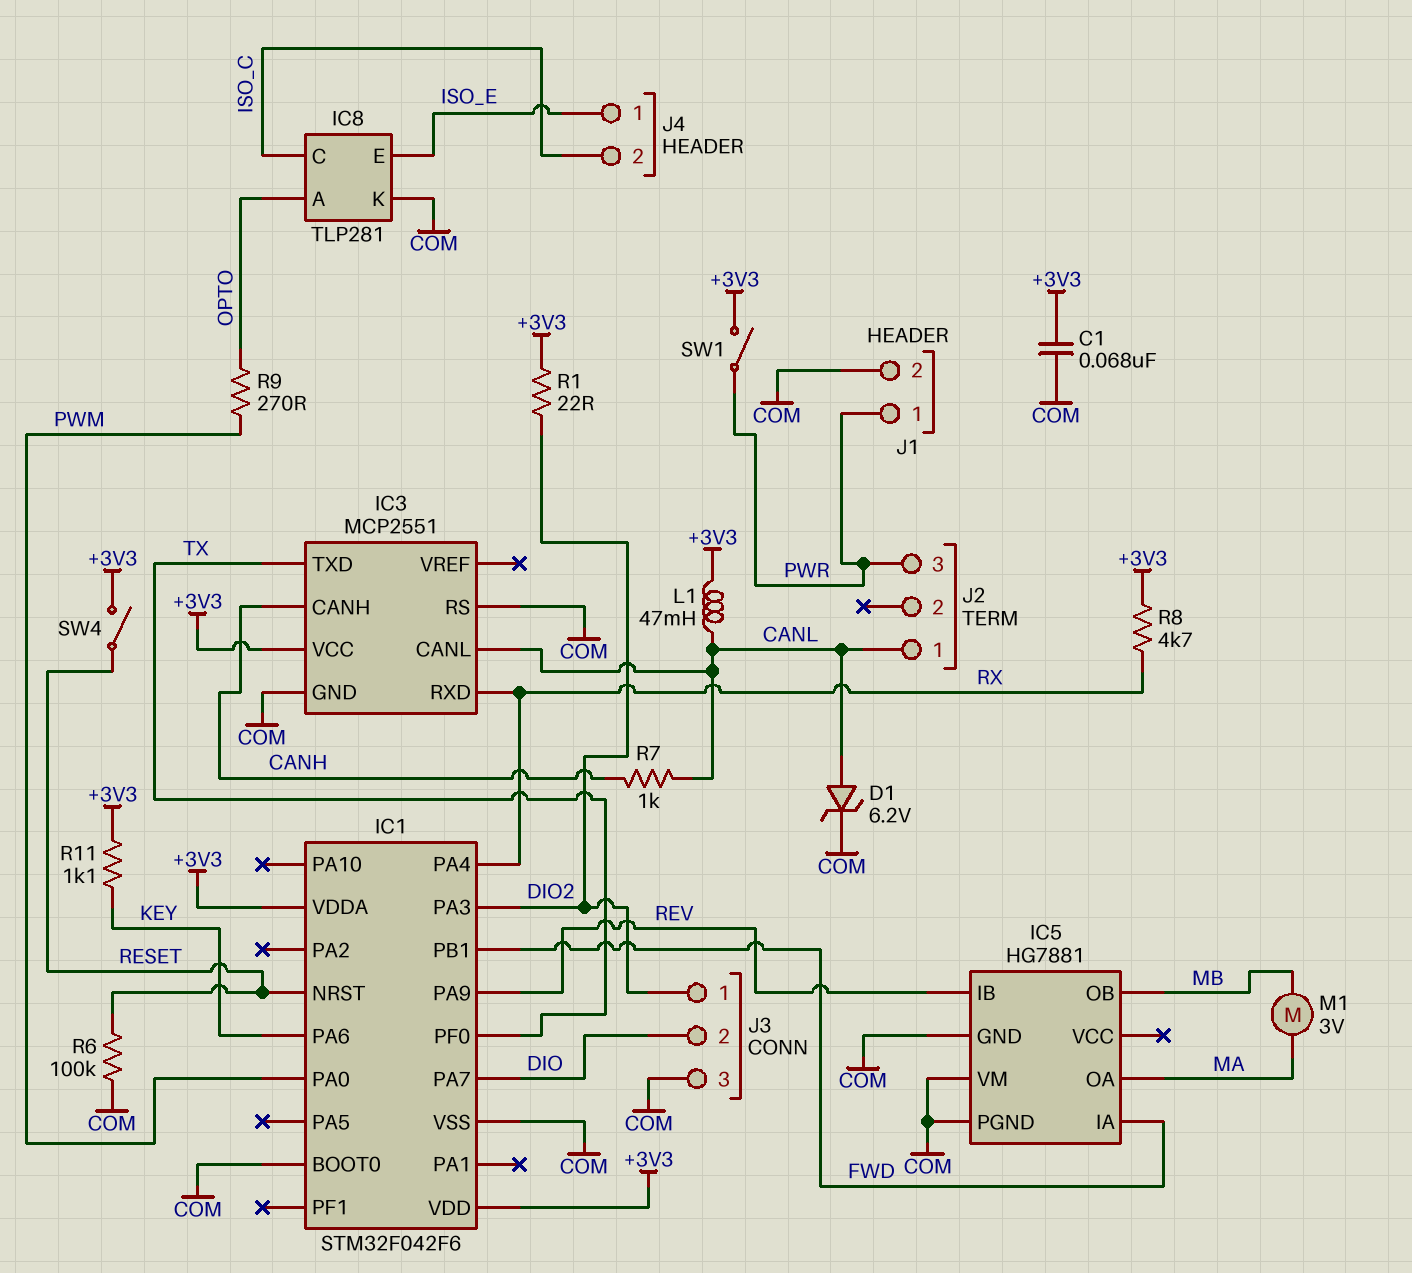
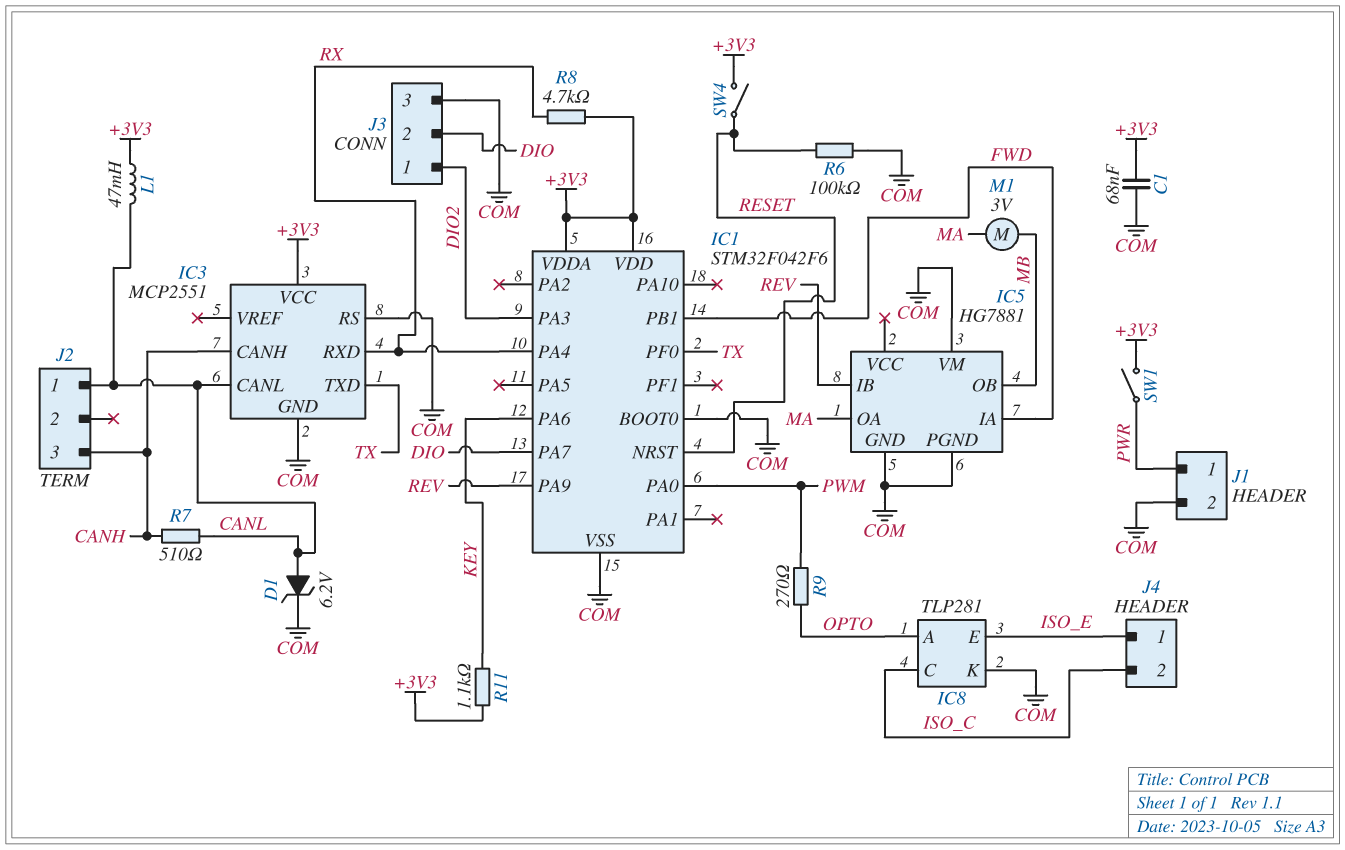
J2 pin 3: PWR -> CANH
R1: 22 (+3V3, DIO2) -> none
R7: 1k (CANH, CANL) -> 510 (CANH, CANL)

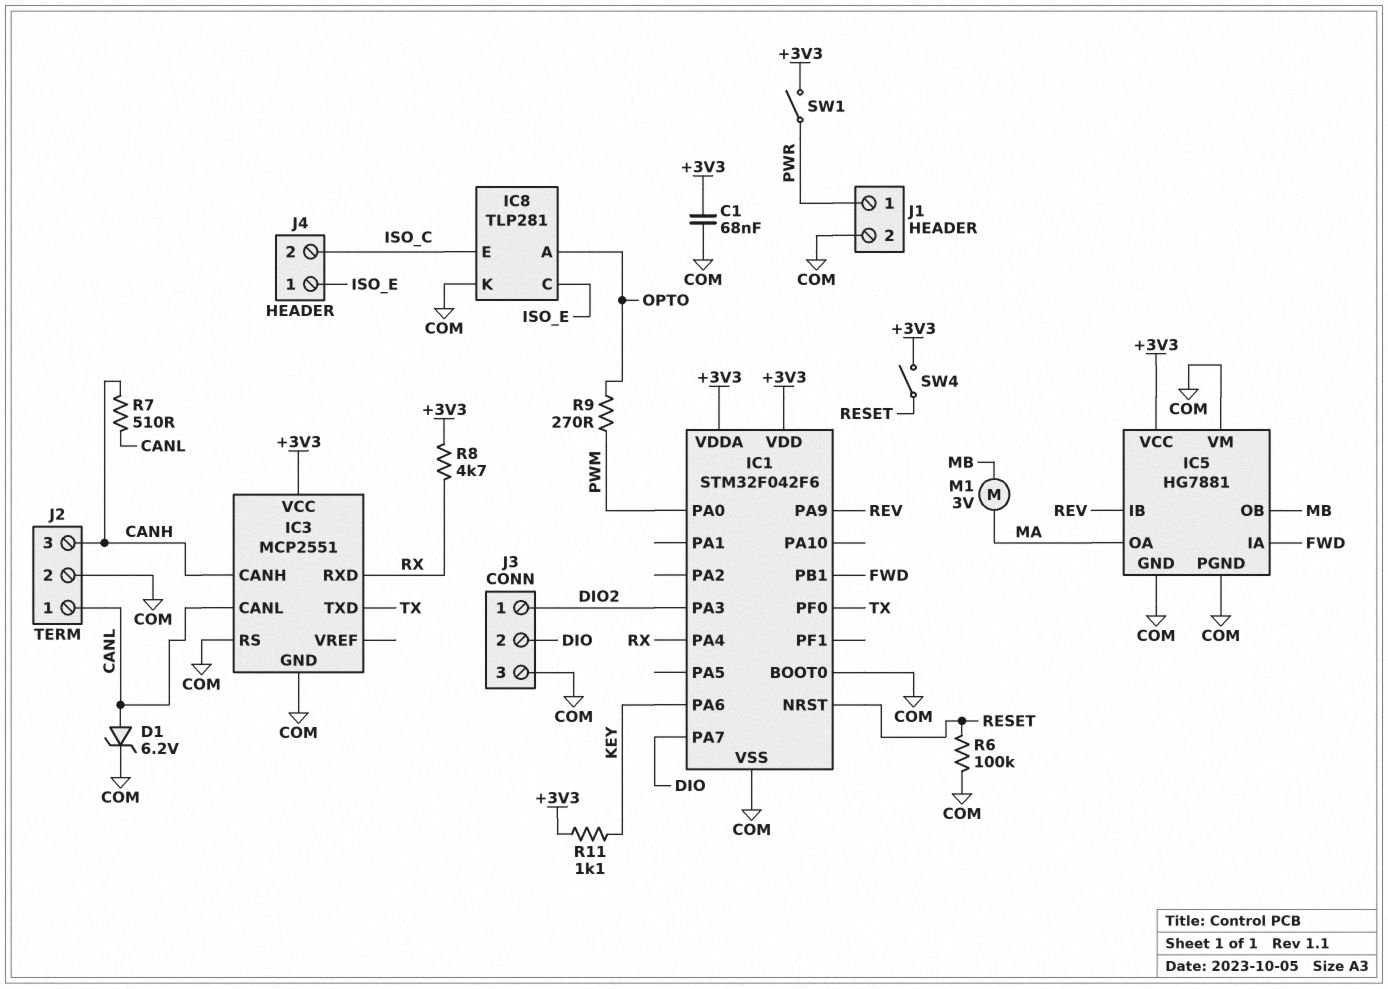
IC5 pin VCC: none -> +3V3
IC8 pin C: ISO_C -> ISO_E
IC8 pin E: ISO_E -> ISO_C
J2 pin 2: none -> COM
L1: 47mH (+3V3, CANL) -> none

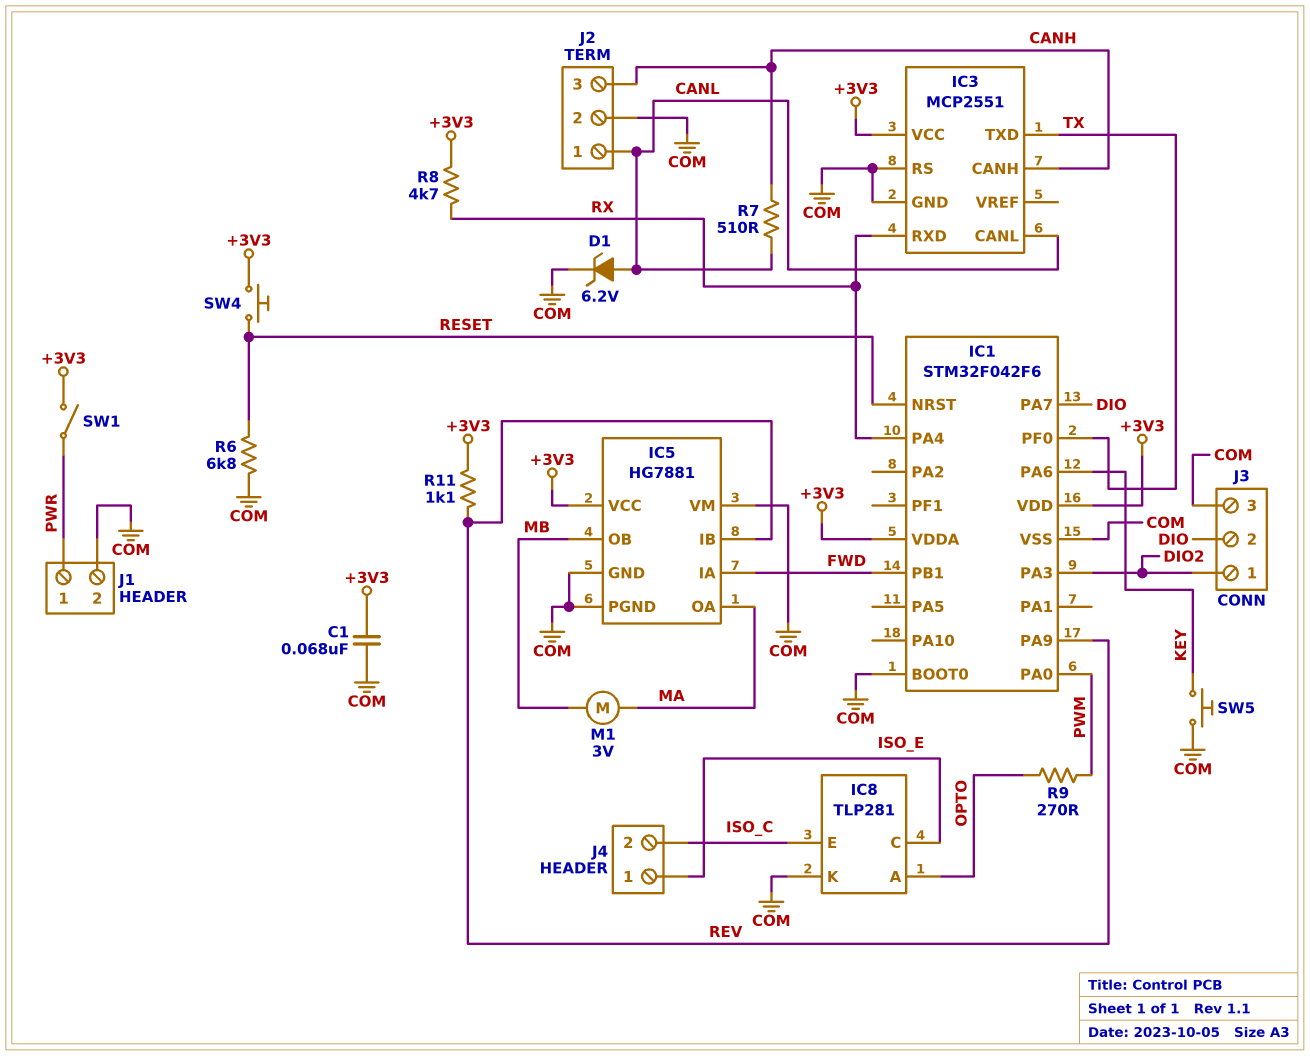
R6: 100k (COM, RESET) -> 6.8k (COM, RESET)
R11: 1.1k (+3V3, KEY) -> 1.1k (+3V3, REV)
SW4: switch (+3V3, RESET) -> button (+3V3, RESET)
SW5: none -> button (COM, KEY)

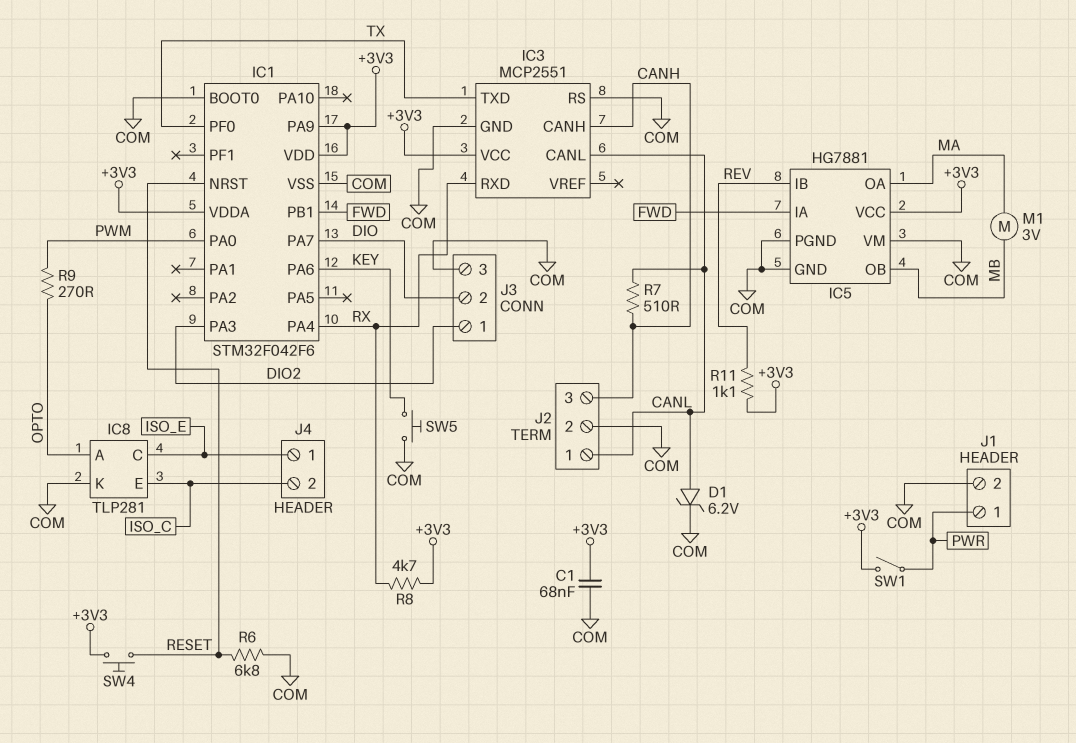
IC1 pin PA9: REV -> +3V3

